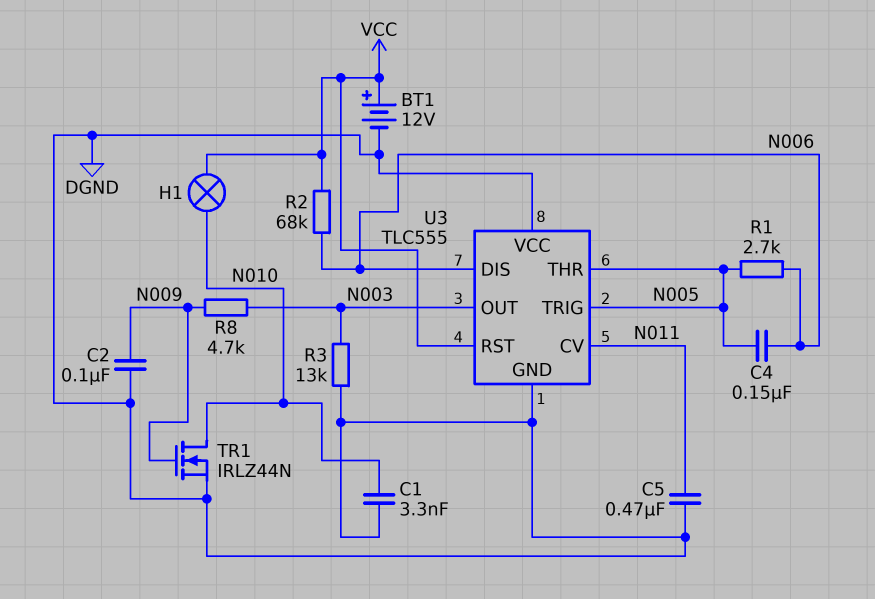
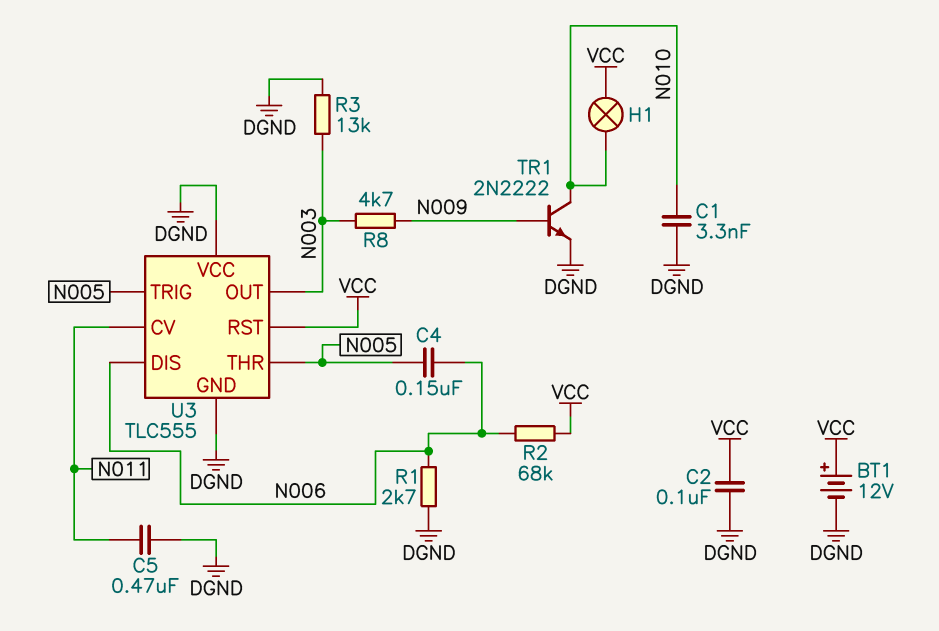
C2: 100nF (DGND, N009) -> 100nF (DGND, VCC)
R1: 2.7k (N005, N006) -> 2.7k (DGND, N006)
TR1: NMOS IRLZ44N (G N009, D N010, S DGND) -> NPN 2N2222 (B N009, C N010, E DGND)

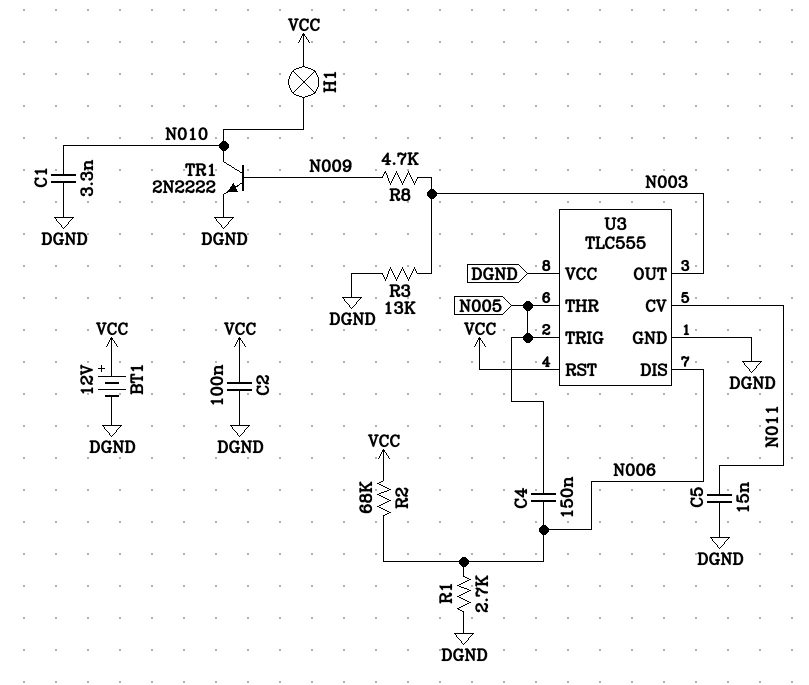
C5: 470nF (DGND, N011) -> 15nF (DGND, N011)

